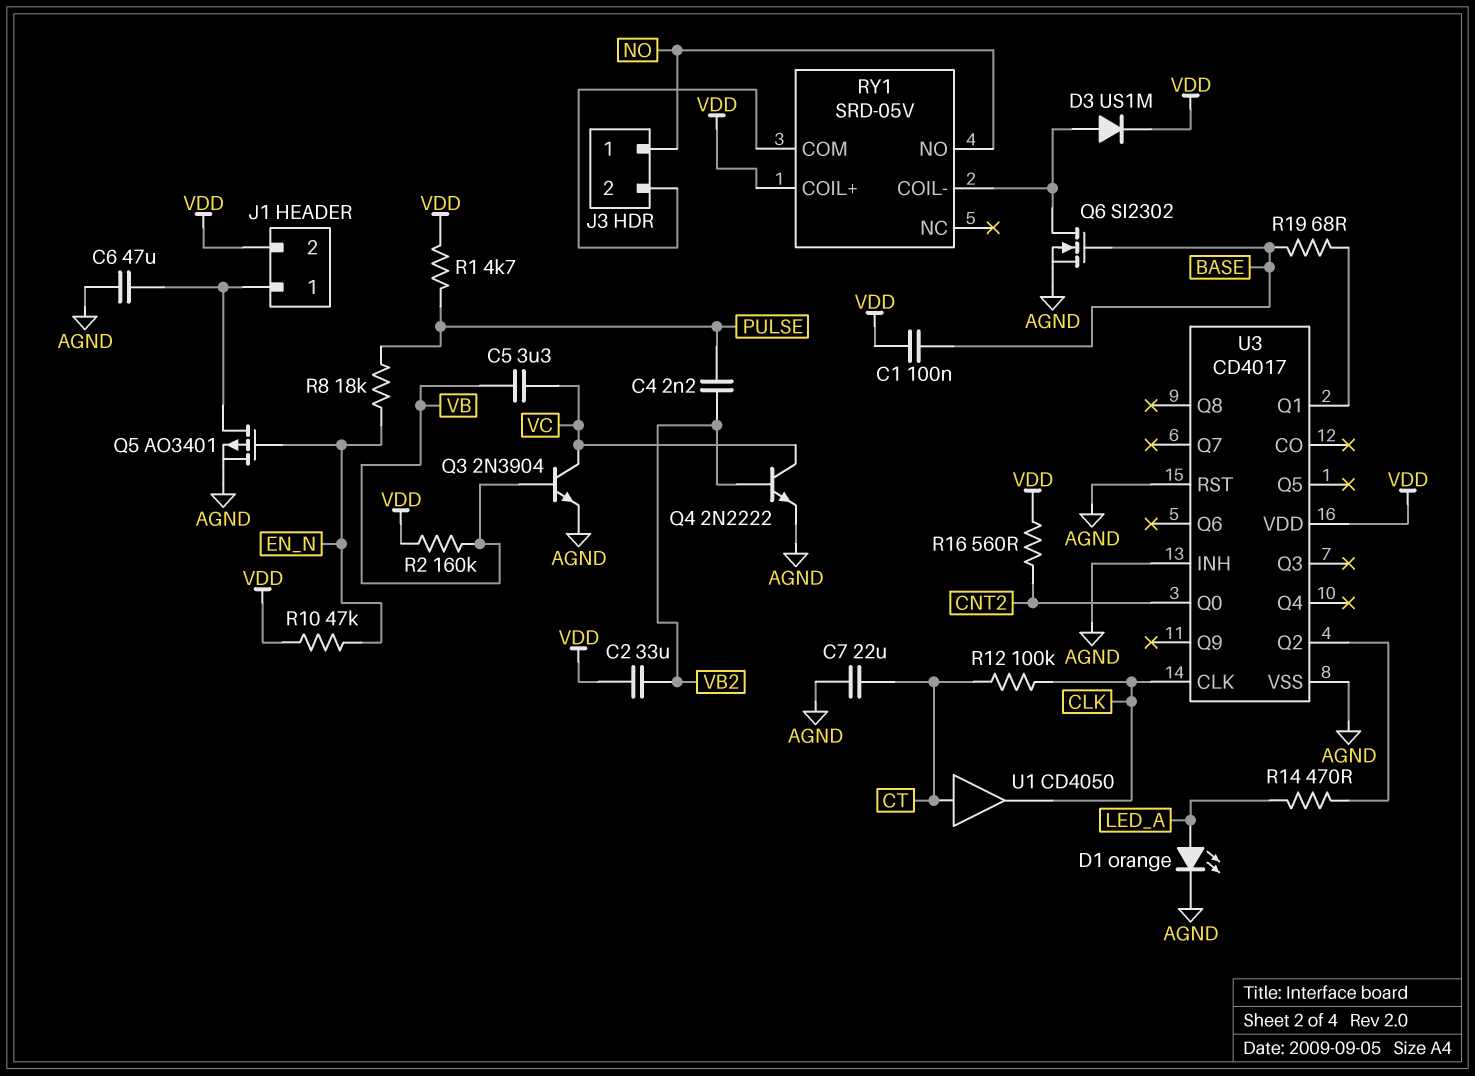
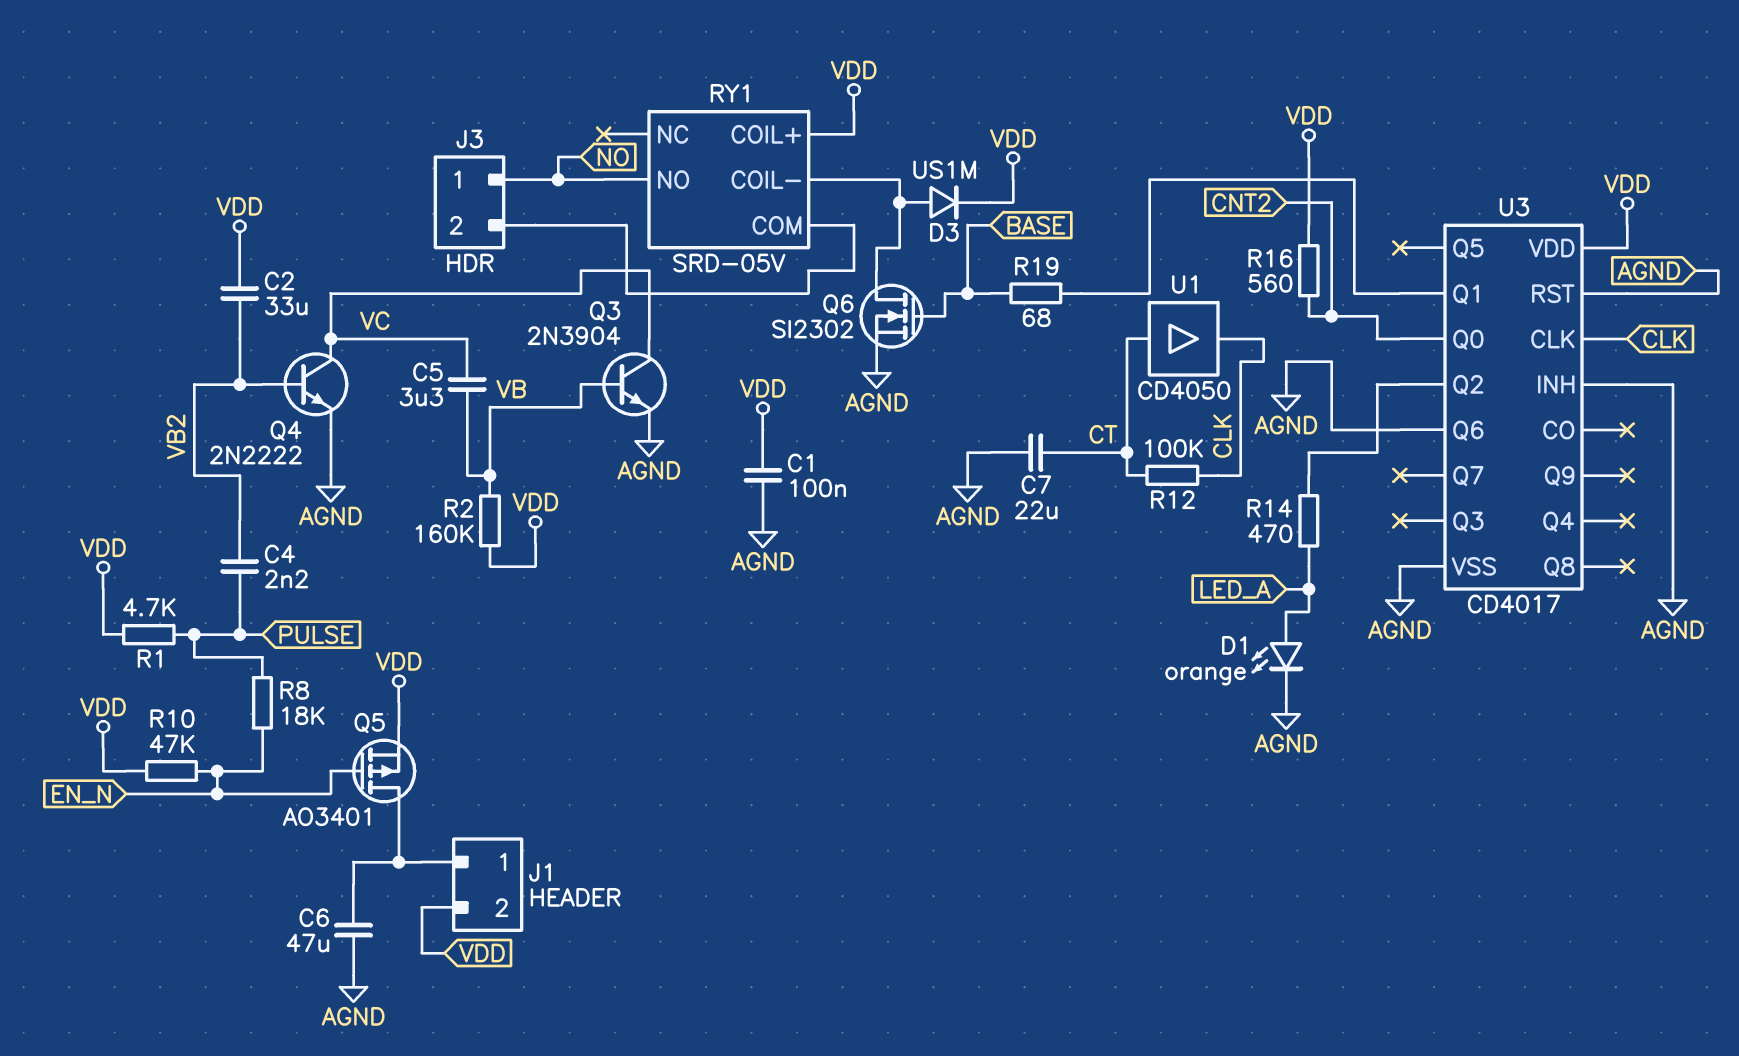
C1: 100nF (BASE, VDD) -> 100nF (AGND, VDD)
Q5: PMOS AO3401 (G EN_N, D J1/1, S AGND) -> PMOS AO3401 (G EN_N, D J1/1, S VDD)
U3 pin Q6: none -> AGND

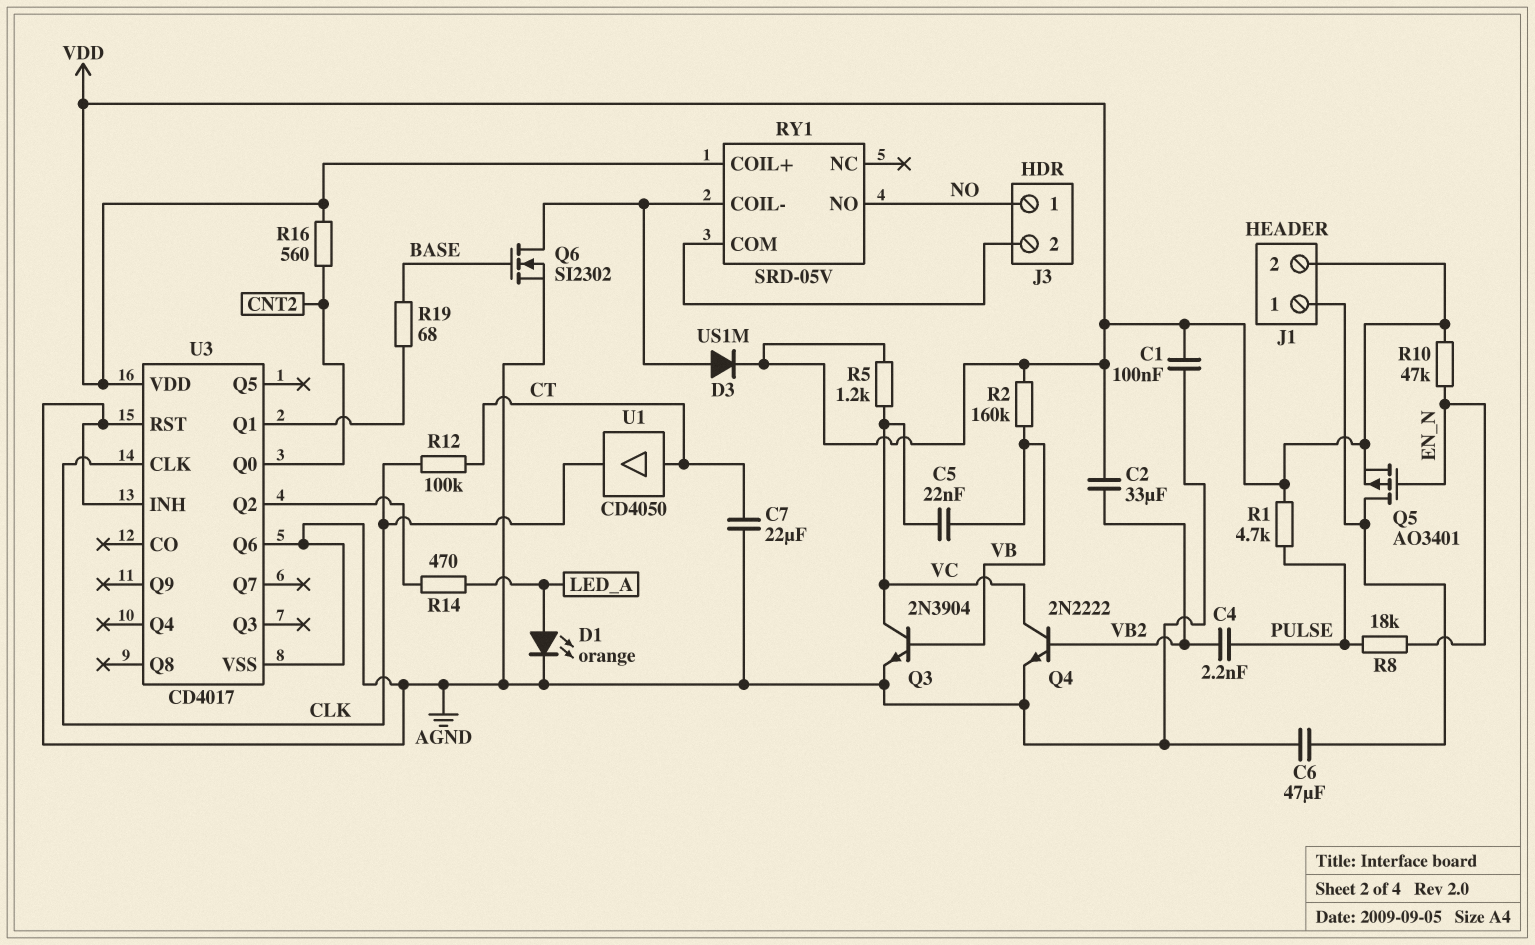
C5: 3.3uF (VB, VC) -> 22nF (VB, VC)
R5: none -> 1.2k (VC, VDD)

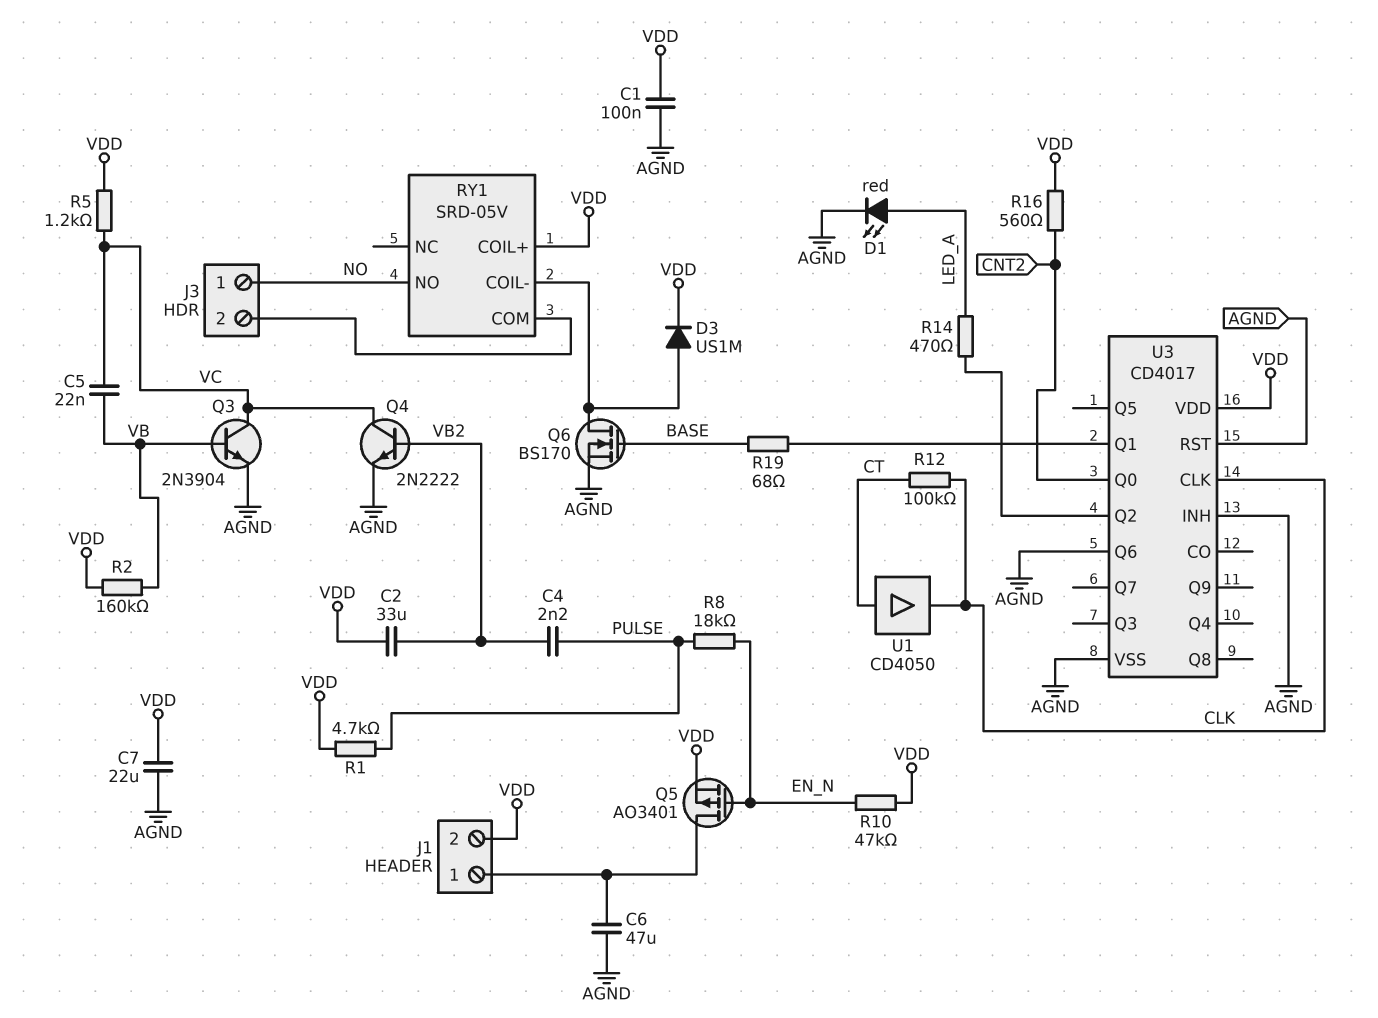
C7: 22uF (AGND, CT) -> 22uF (AGND, VDD)
D1: LED orange (A LED_A, K AGND) -> LED red (A LED_A, K AGND)
Q6: NMOS SI2302 (G BASE, D RY1/COIL-, S AGND) -> NMOS BS170 (G BASE, D RY1/COIL-, S AGND)

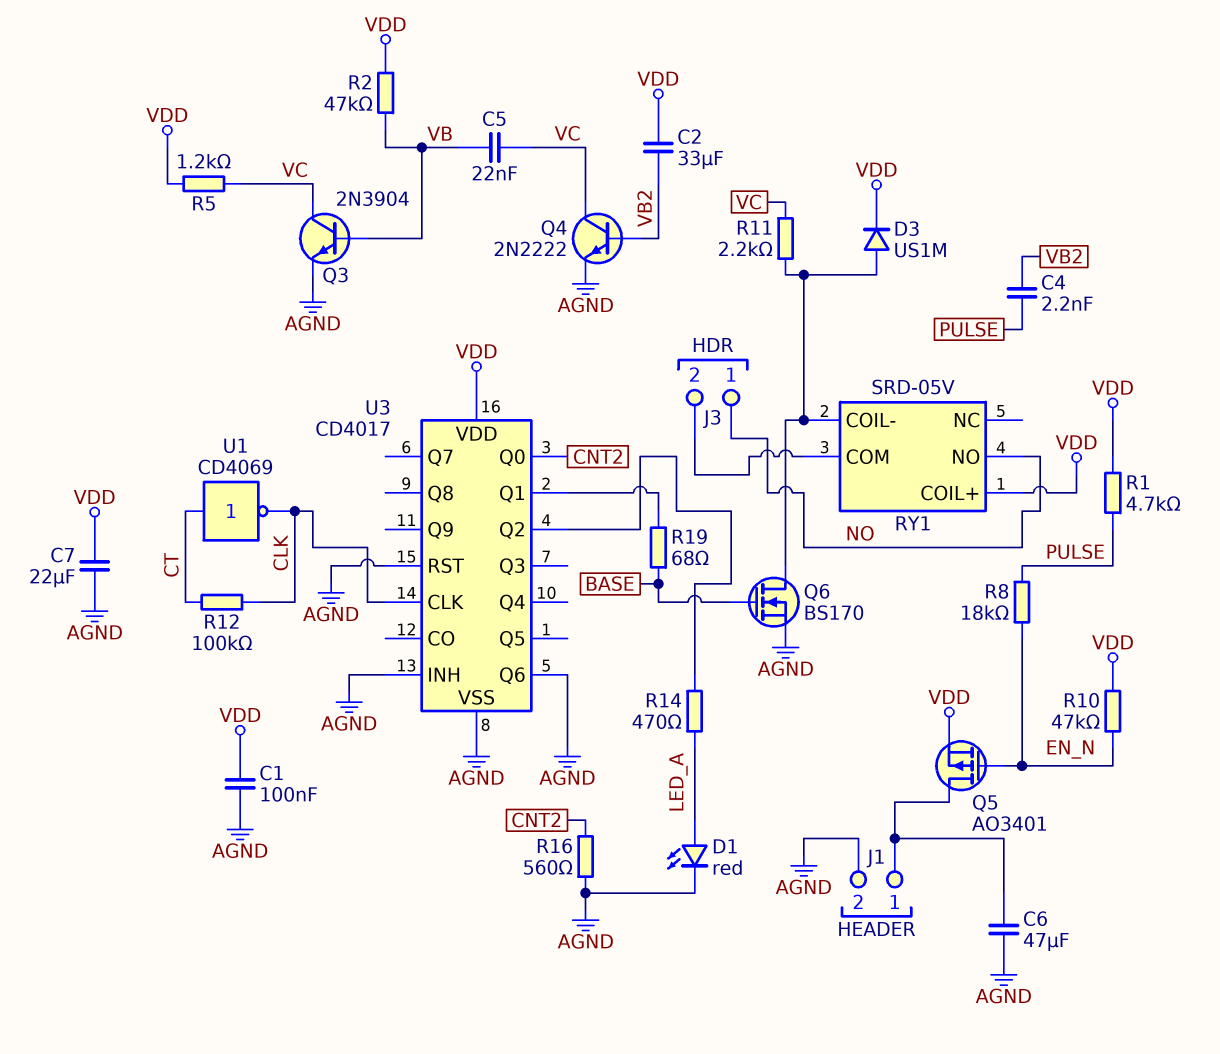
J1 pin 2: VDD -> AGND
R2: 160k (VB, VDD) -> 47k (VB, VDD)
R11: none -> 2.2k (RY1/COIL-, VC)
R16: 560 (CNT2, VDD) -> 560 (AGND, CNT2)
U1: buffer CD4050 (in CT, out CLK) -> NOT CD4069 (in CT, out CLK)

